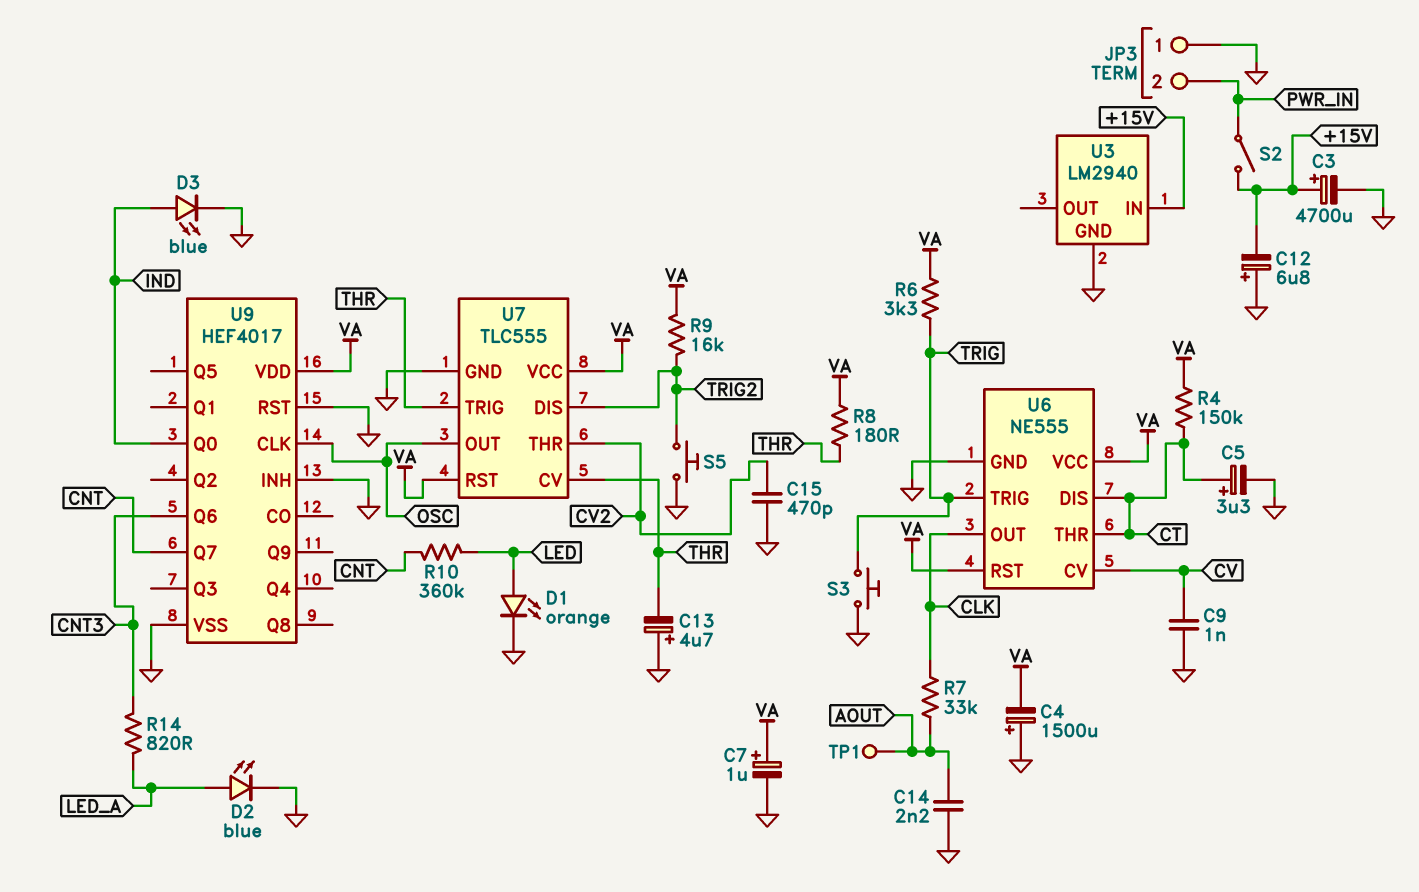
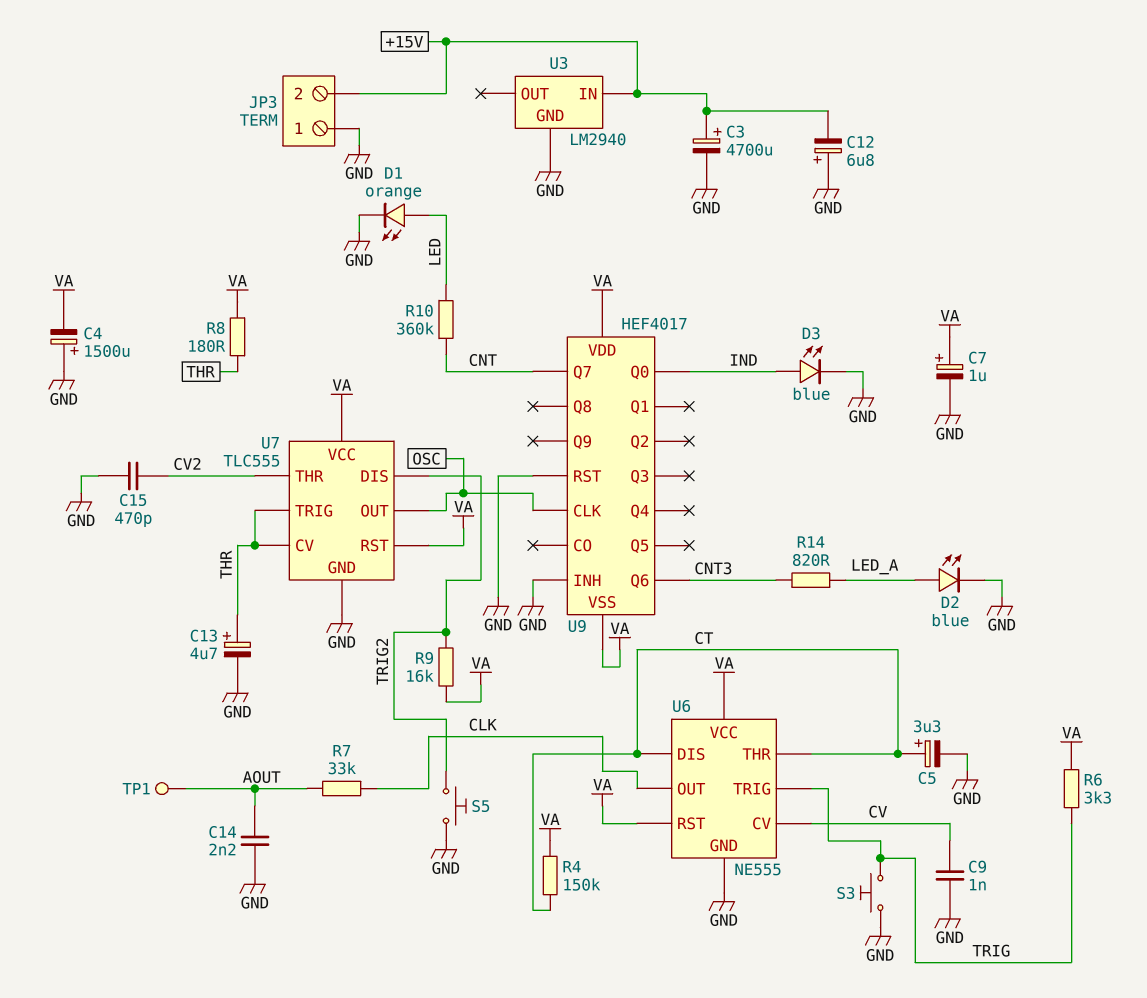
C13: 4.7uF (plus GND, minus THR) -> 4.7uF (plus THR, minus GND)
JP3 pin 2: PWR_IN -> +15V
S2: switch (+15V, PWR_IN) -> none
U9 pin VSS: GND -> VA

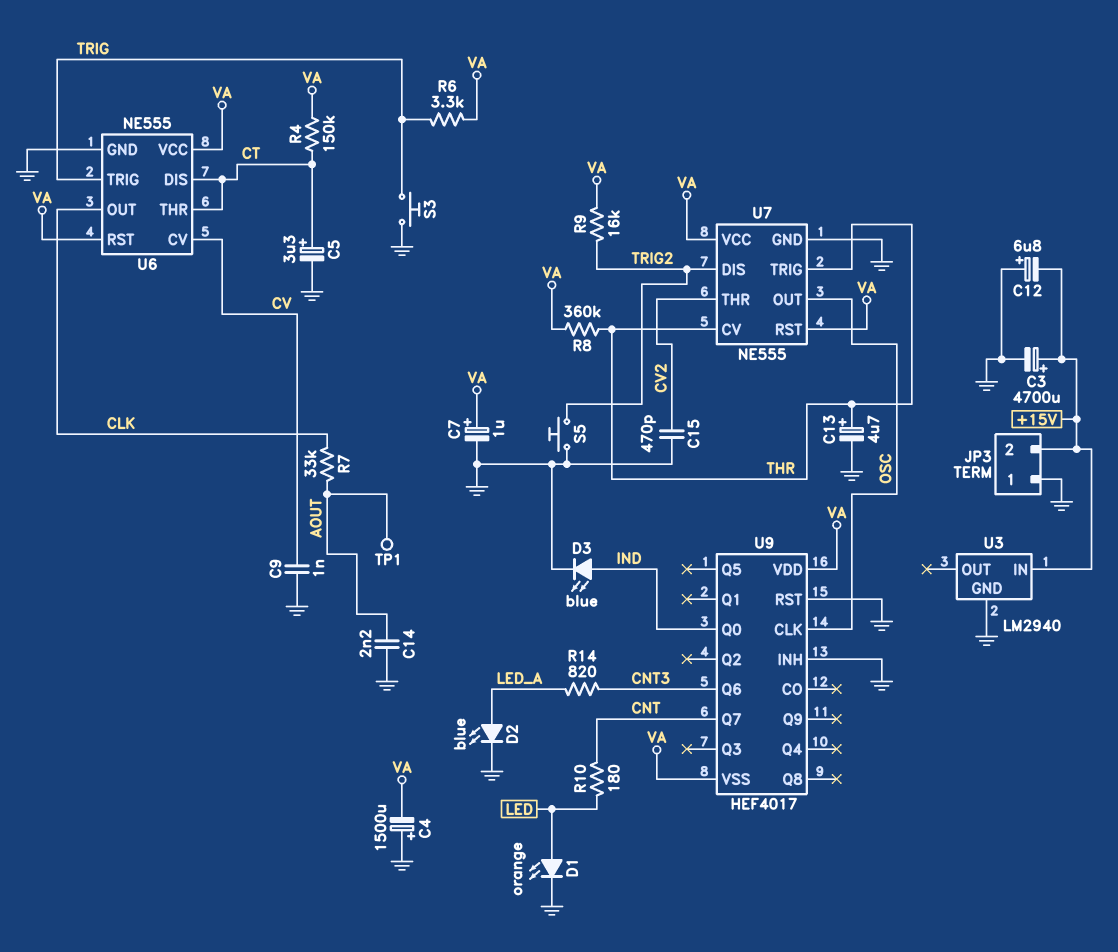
R8: 180 (THR, VA) -> 360k (THR, VA)
R10: 360k (CNT, LED) -> 180 (CNT, LED)
U7: TLC555 -> NE555

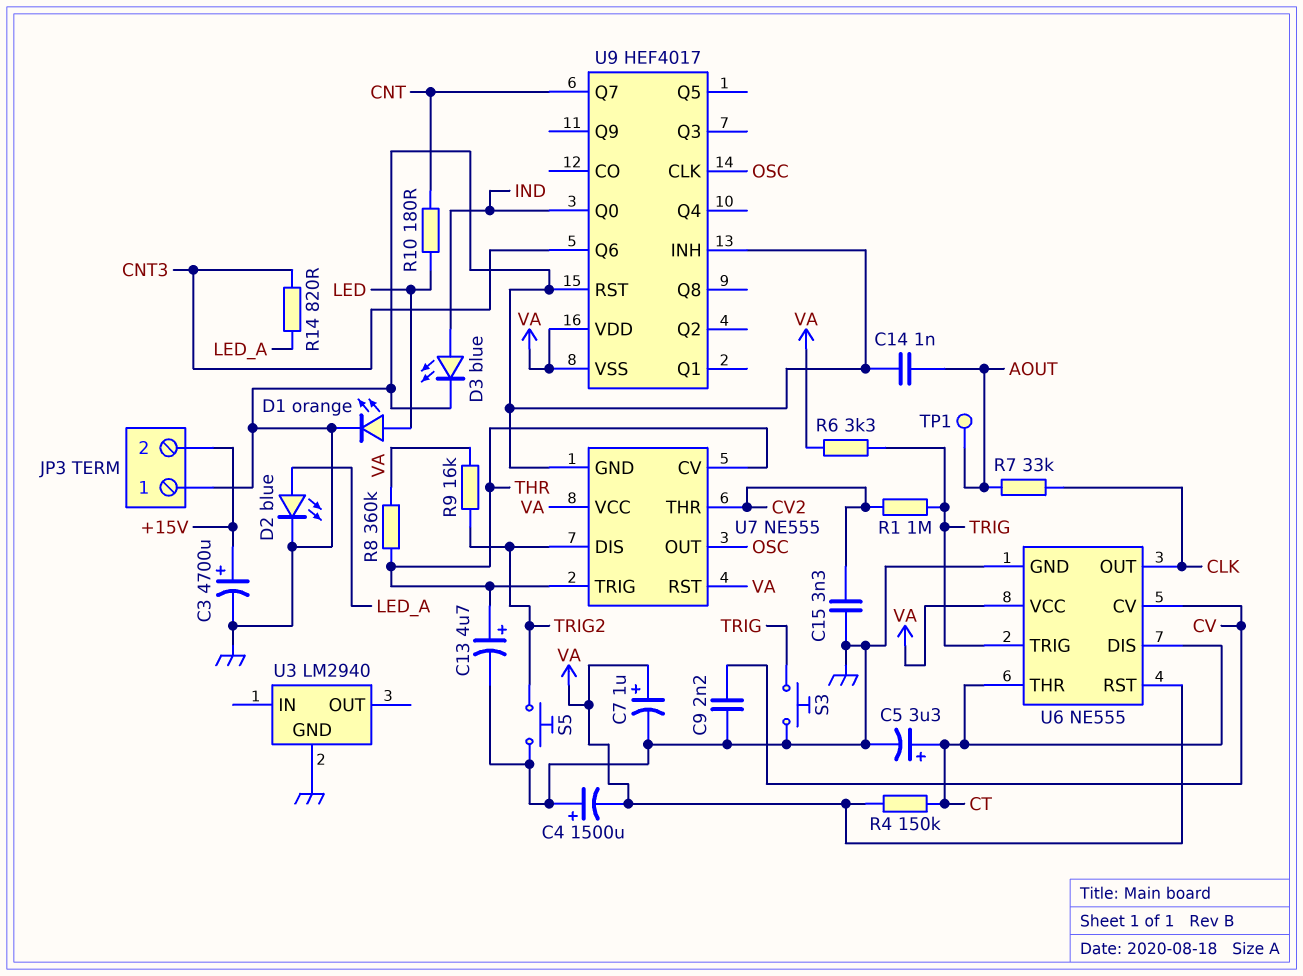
C9: 1nF (CV, GND) -> 2.2nF (CV, GND)
C12: 6.8uF (plus GND, minus +15V) -> none
C14: 2.2nF (AOUT, GND) -> 1nF (AOUT, GND)
C15: 470pF (CV2, GND) -> 3.3nF (CV2, GND)
R1: none -> 1M (CV2, TRIG)
U3 pin IN: +15V -> none

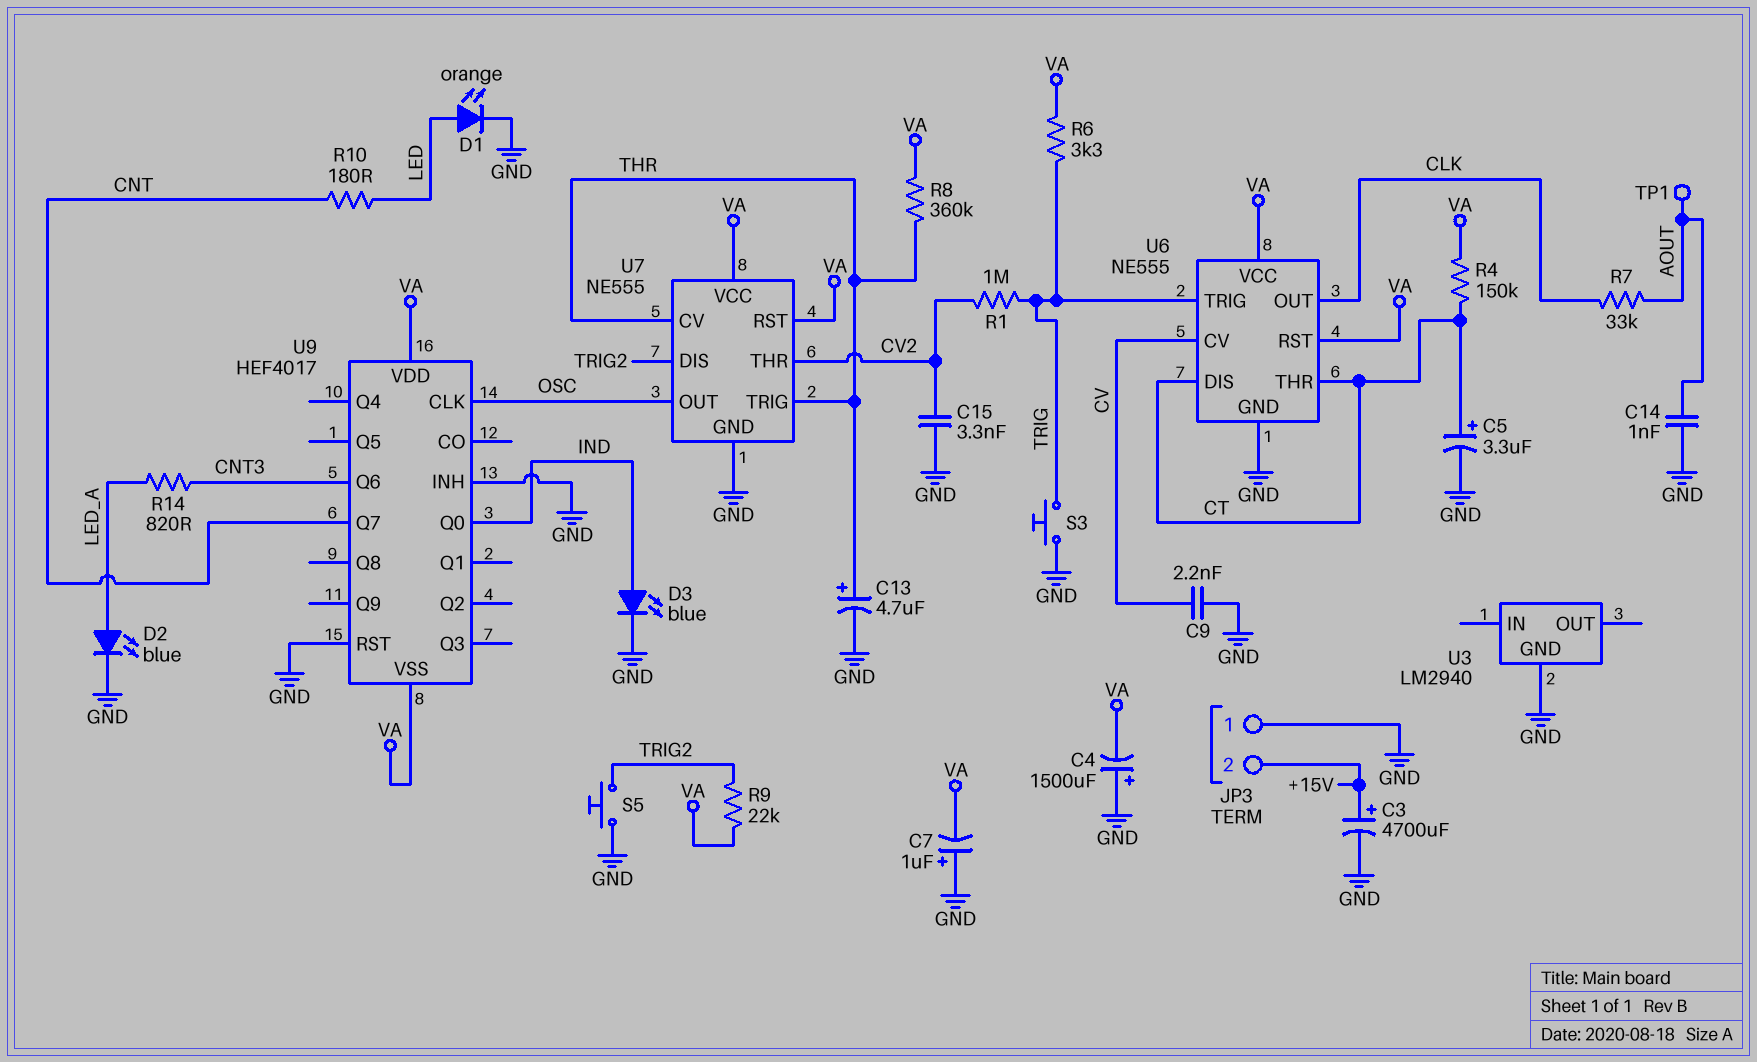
C7: 1uF (plus VA, minus GND) -> 1uF (plus GND, minus VA)
R9: 16k (TRIG2, VA) -> 22k (TRIG2, VA)

